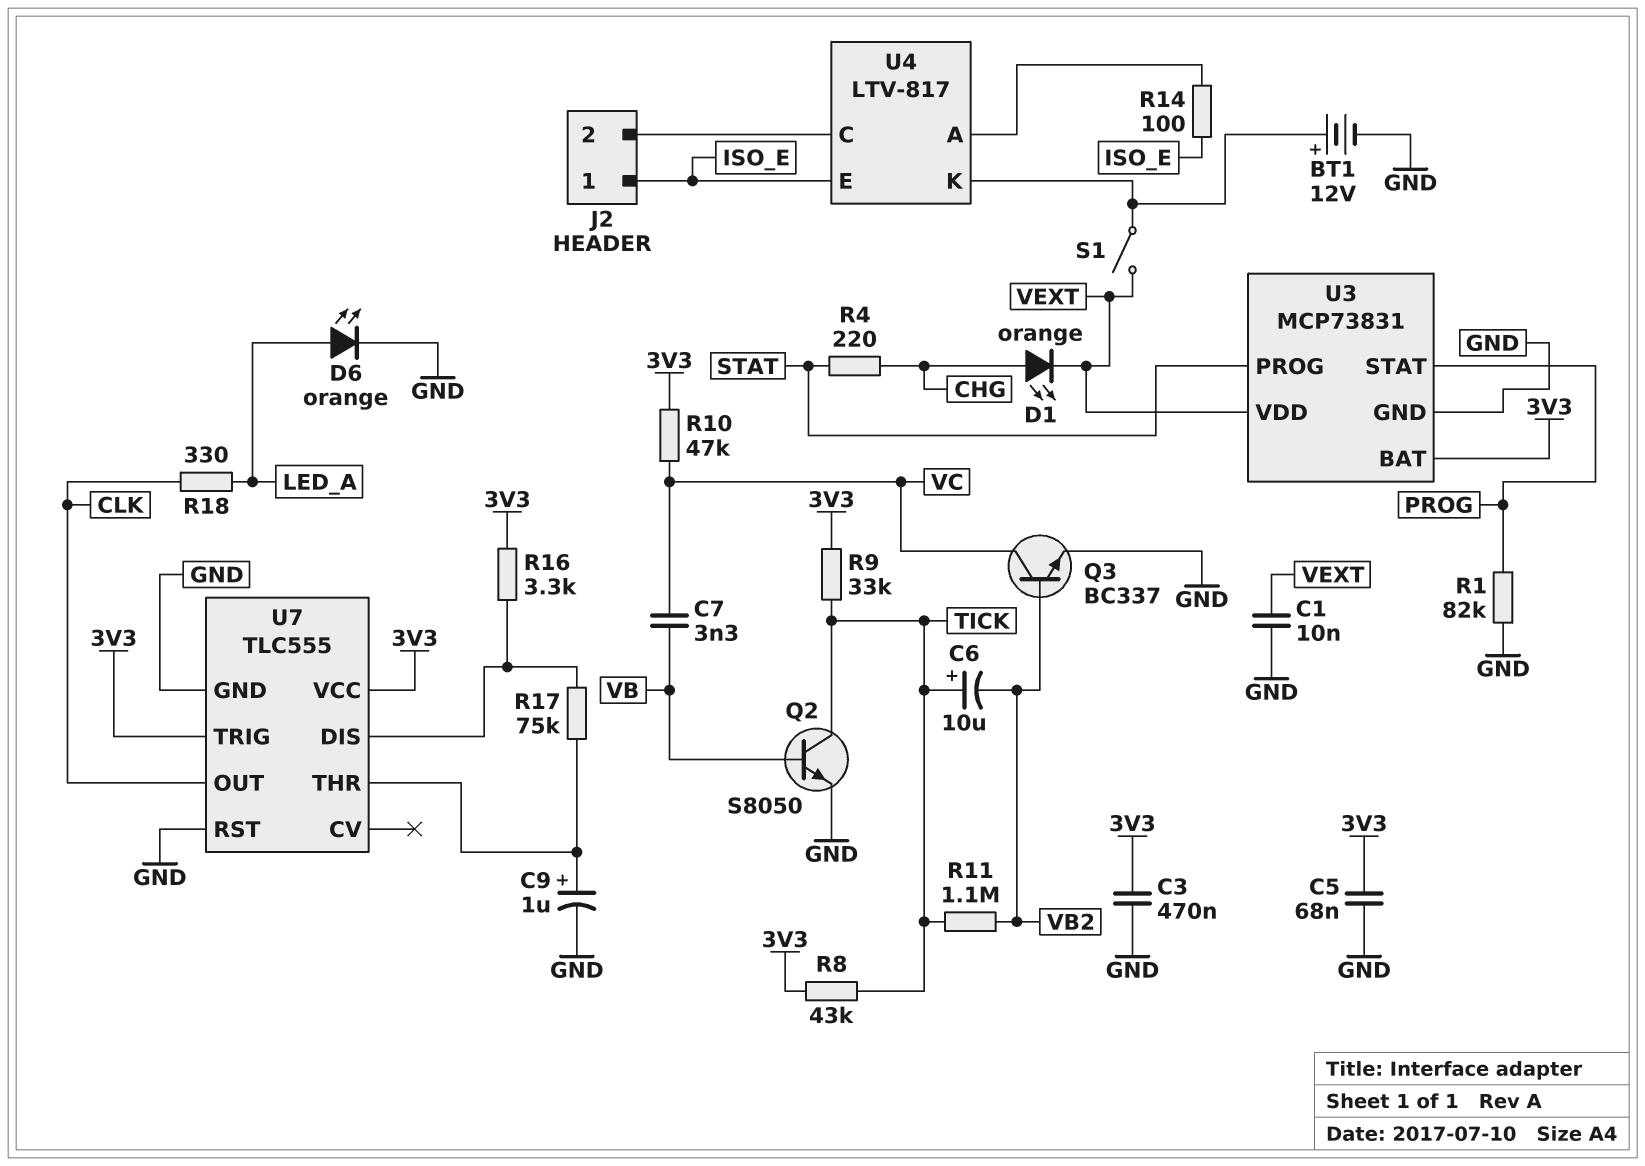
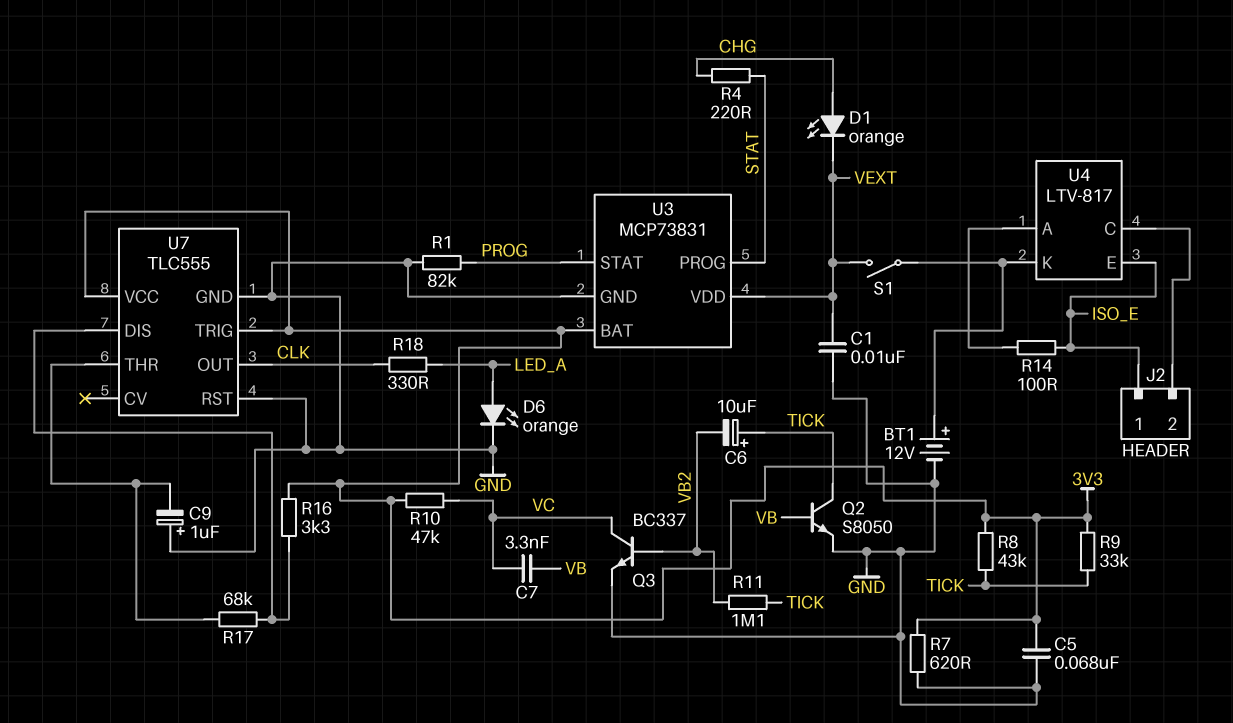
C3: 470nF (3V3, GND) -> none
C9: 1uF (plus U7/THR, minus GND) -> 1uF (plus GND, minus U7/THR)
R7: none -> 620 (3V3, GND)
R17: 75k (U7/DIS, U7/THR) -> 68k (U7/DIS, U7/THR)

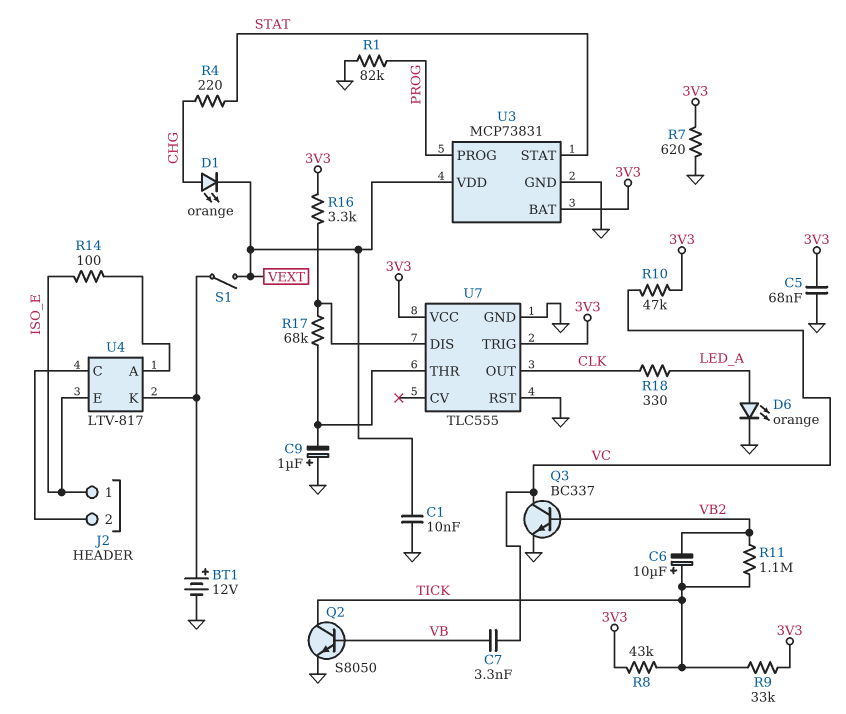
U3 pin PROG: STAT -> PROG
U3 pin STAT: PROG -> STAT

